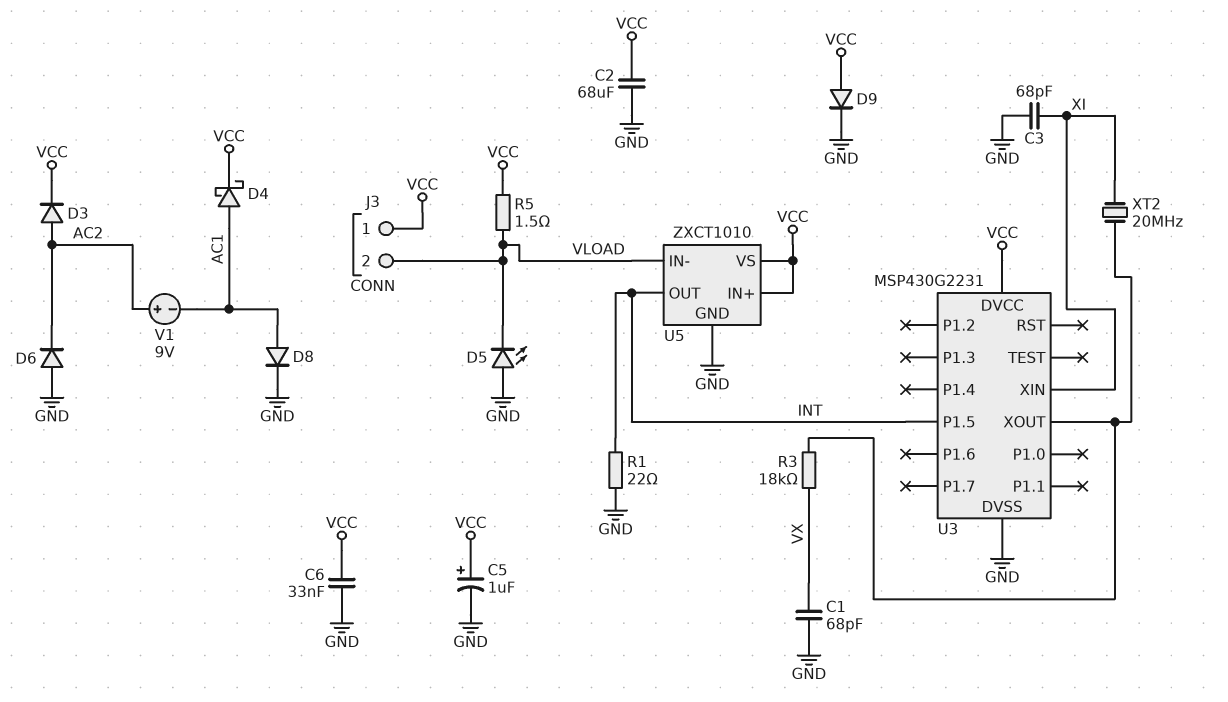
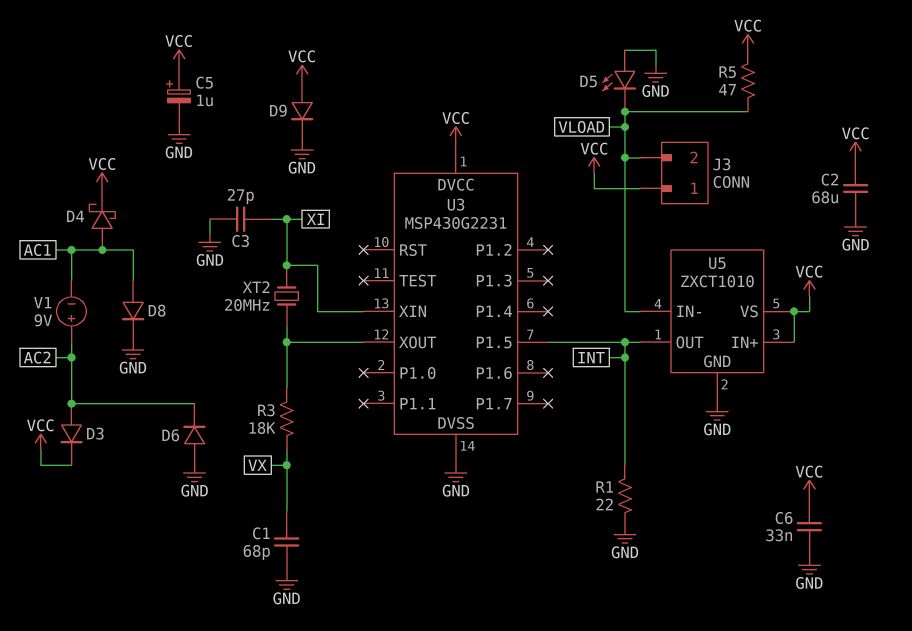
C3: 68pF (GND, XI) -> 27pF (GND, XI)
R5: 1.5 (VCC, VLOAD) -> 47 (VCC, VLOAD)

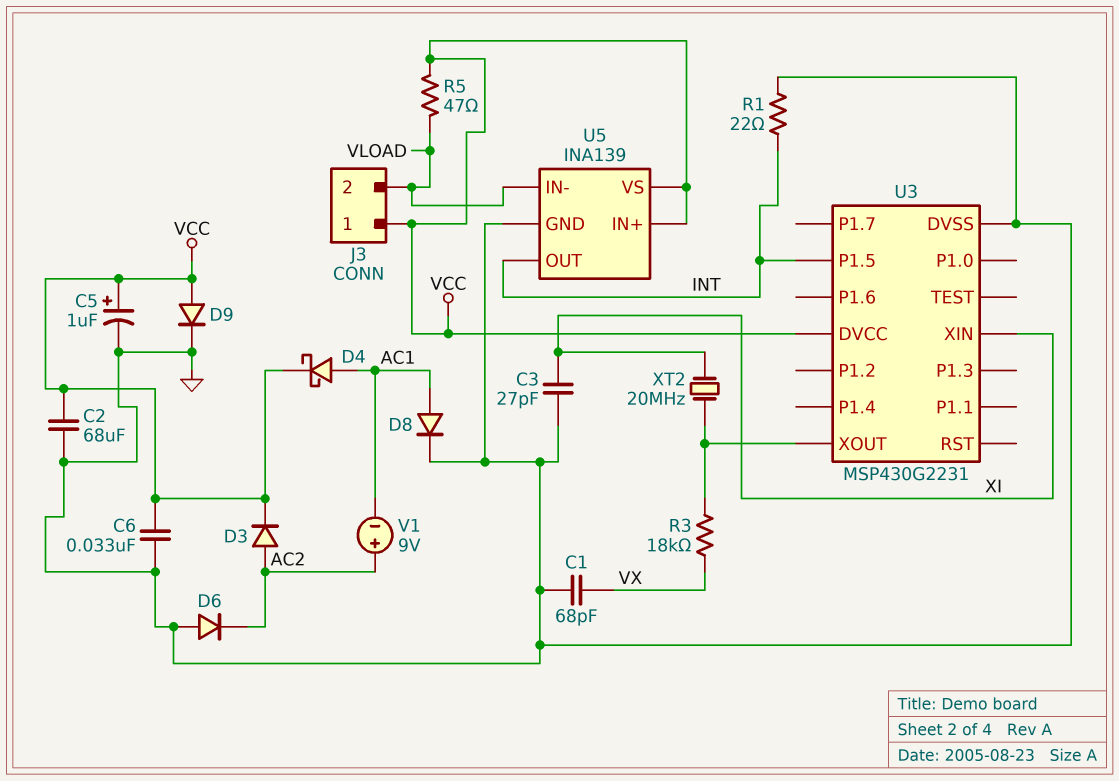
D5: LED (A GND, K VLOAD) -> none
U5: ZXCT1010 -> INA139

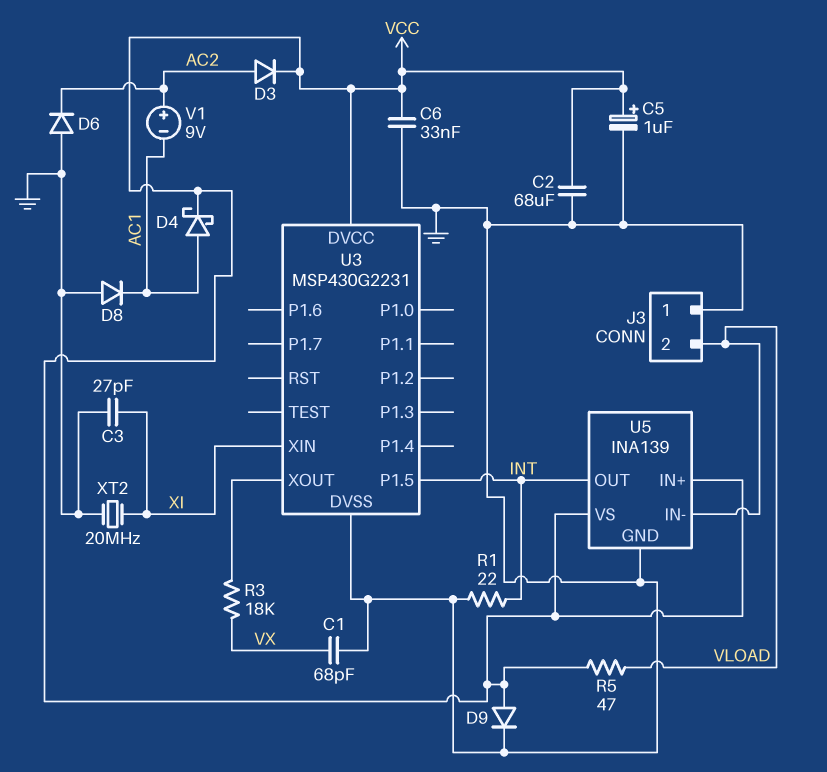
D8: diode (A AC1, K GND) -> diode (A GND, K AC1)
J3 pin 1: VCC -> GND
XT2: 20MHz (U3/XOUT, XI) -> 20MHz (GND, XI)

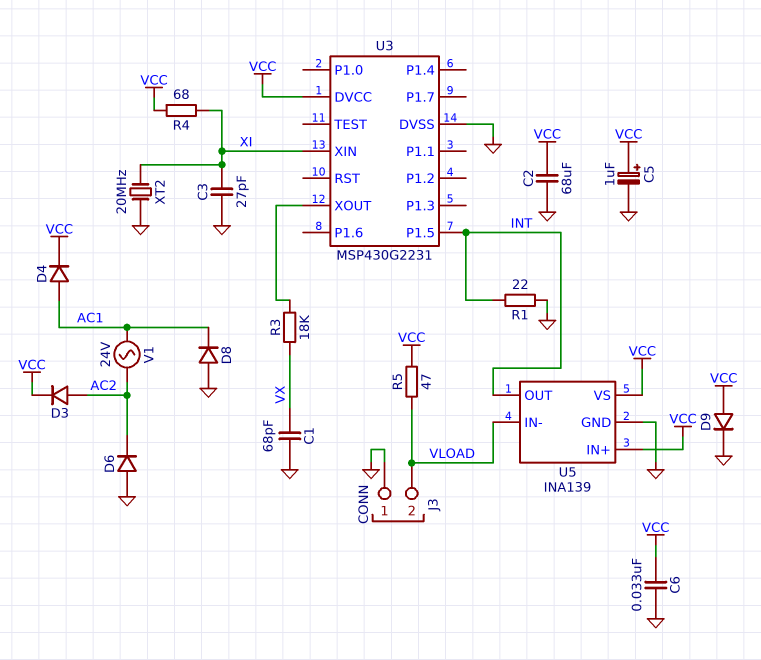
D4: schottky (A AC1, K VCC) -> diode (A AC1, K VCC)
R4: none -> 68 (VCC, XI)
V1: 9V (plus AC2, minus AC1) -> AC 24V (AC1, AC2)

